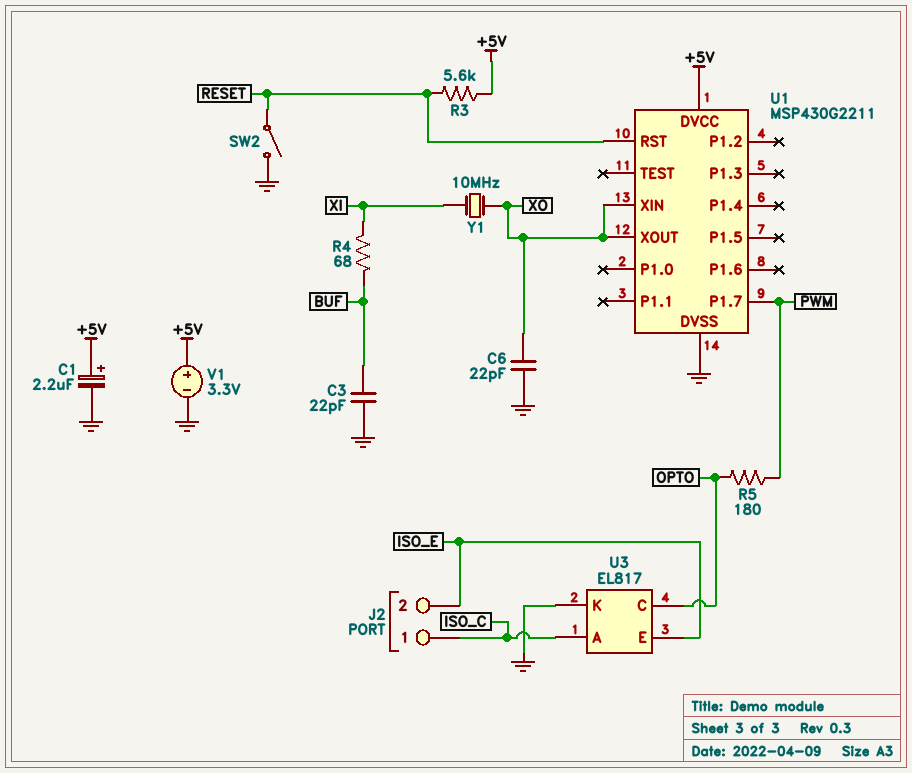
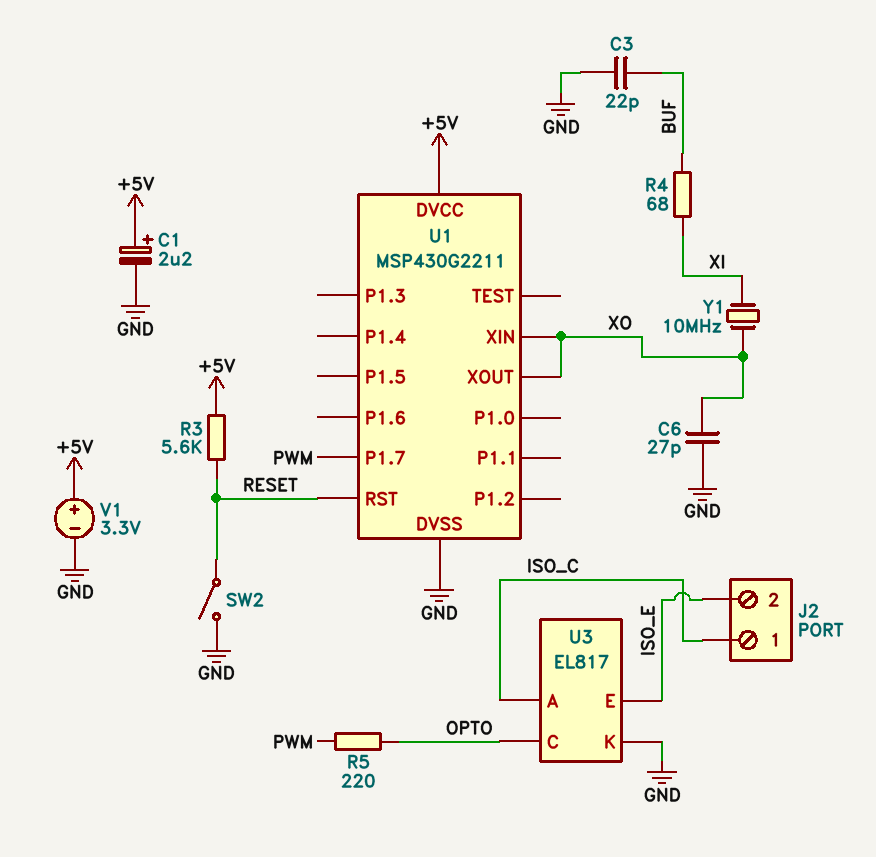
C6: 22pF (GND, XO) -> 27pF (GND, XO)
R5: 180 (OPTO, PWM) -> 220 (OPTO, PWM)

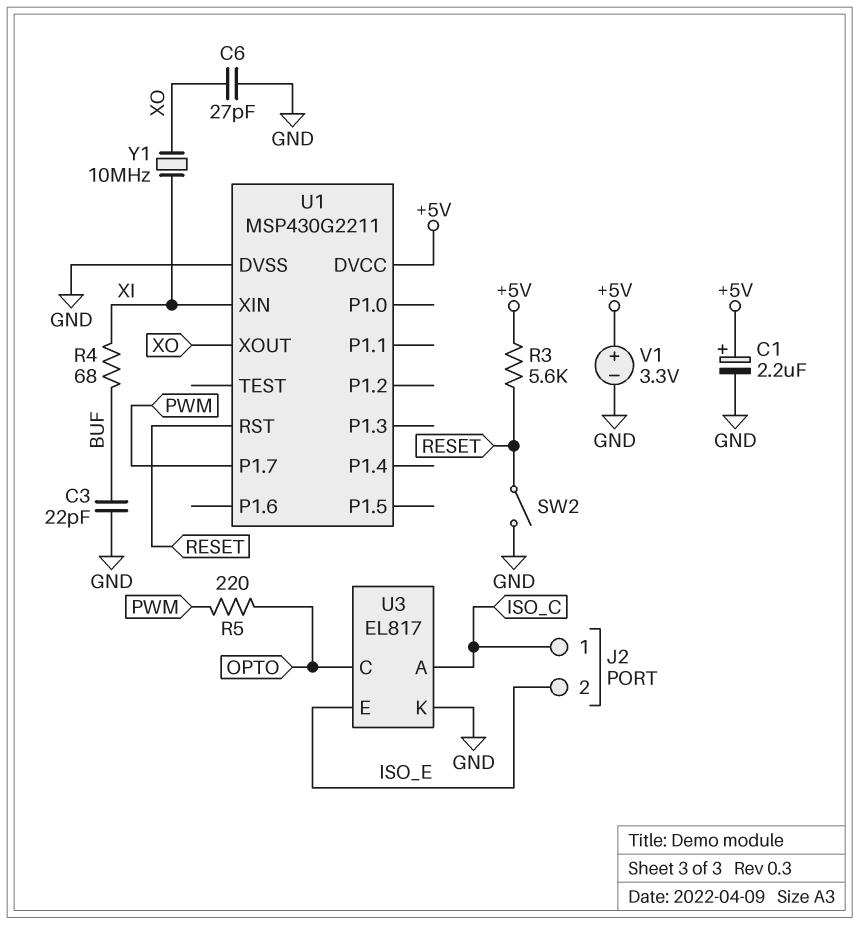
U1 pin XIN: XO -> XI

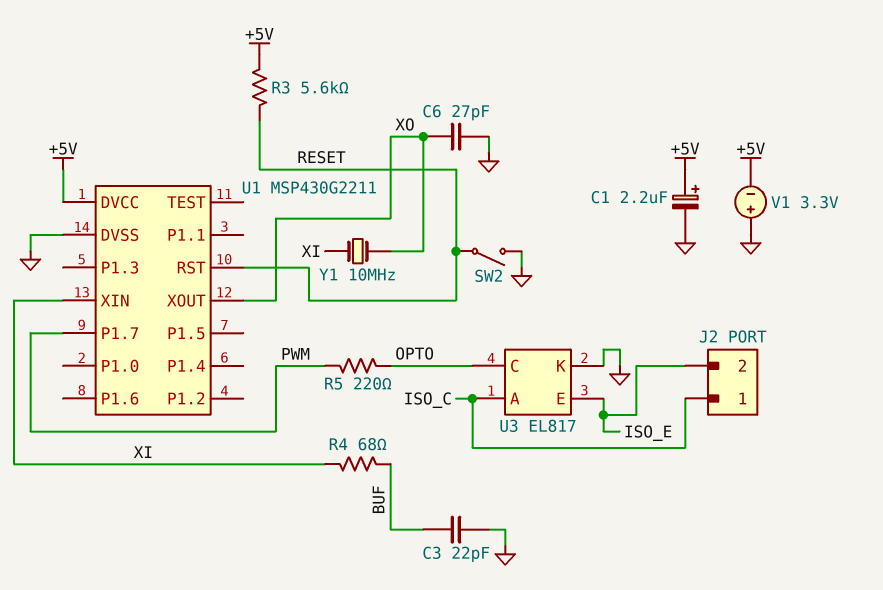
V1: 3.3V (plus +5V, minus GND) -> 3.3V (plus GND, minus +5V)

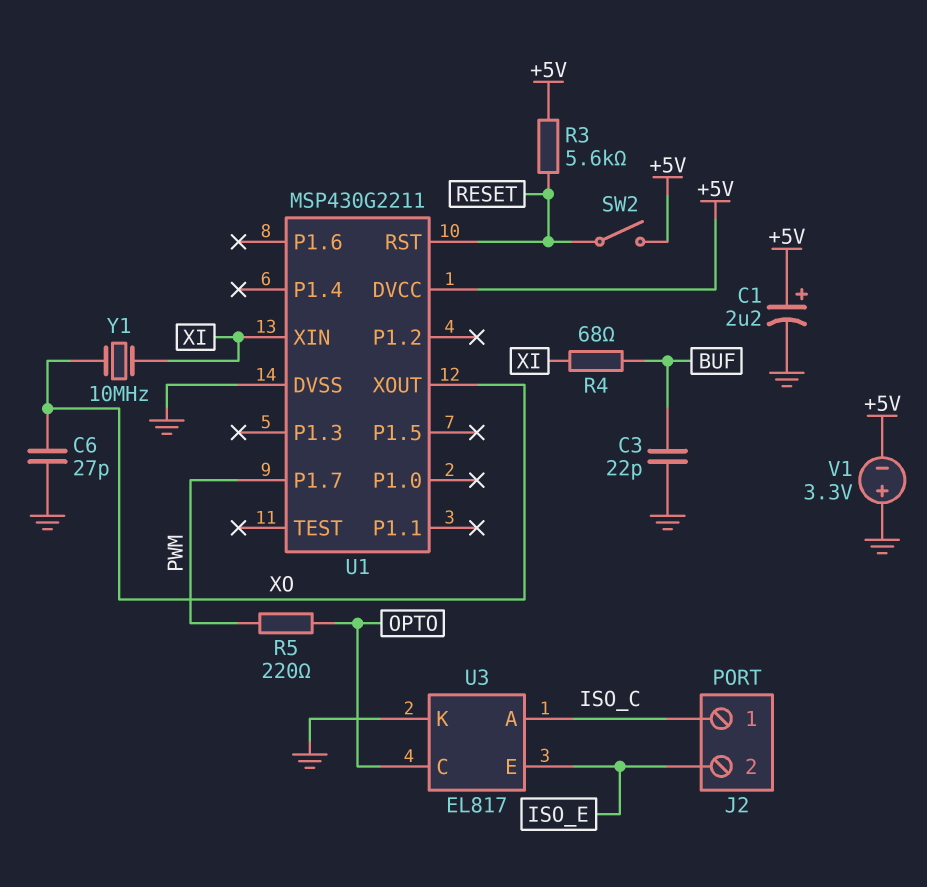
SW2: switch (GND, RESET) -> switch (+5V, RESET)

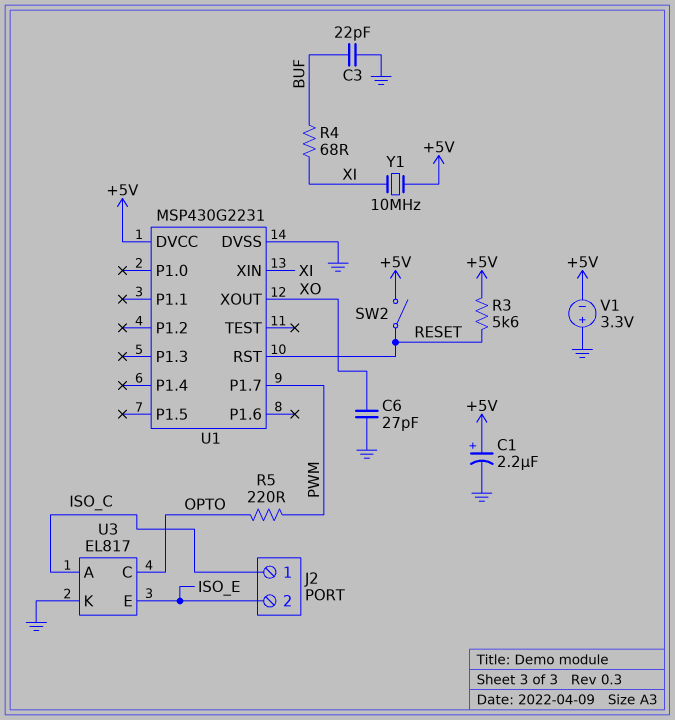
U1: MSP430G2211 -> MSP430G2231
Y1: 10MHz (XI, XO) -> 10MHz (+5V, XI)

